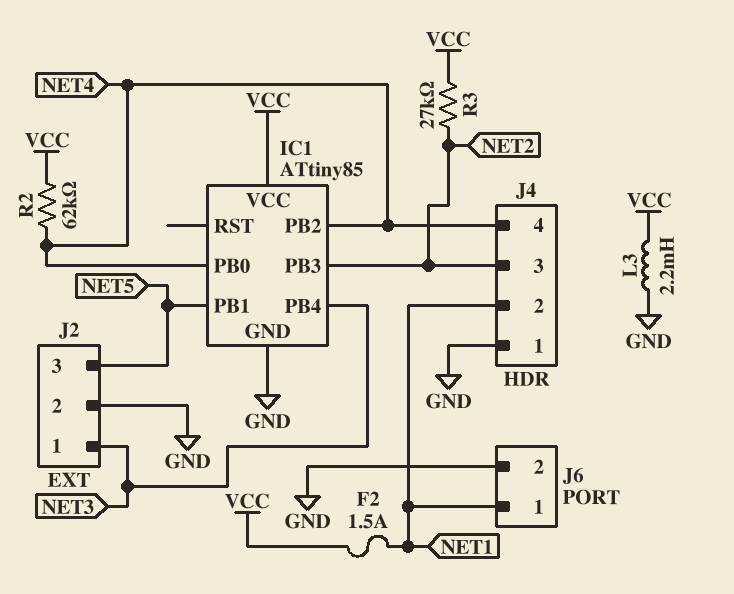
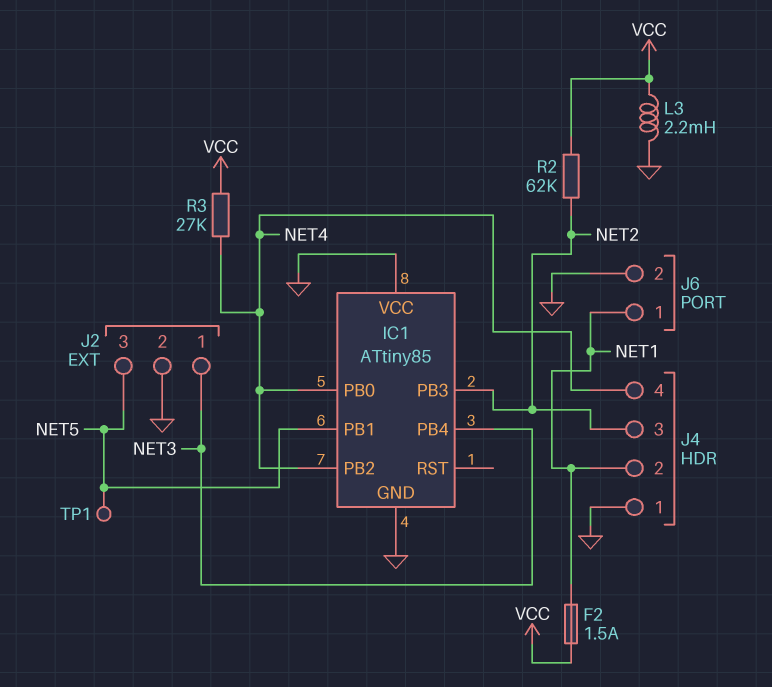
IC1 pin VCC: VCC -> GND
R2: 62k (NET4, VCC) -> 62k (NET2, VCC)
R3: 27k (NET2, VCC) -> 27k (NET4, VCC)
TP1: none -> test point (NET5)

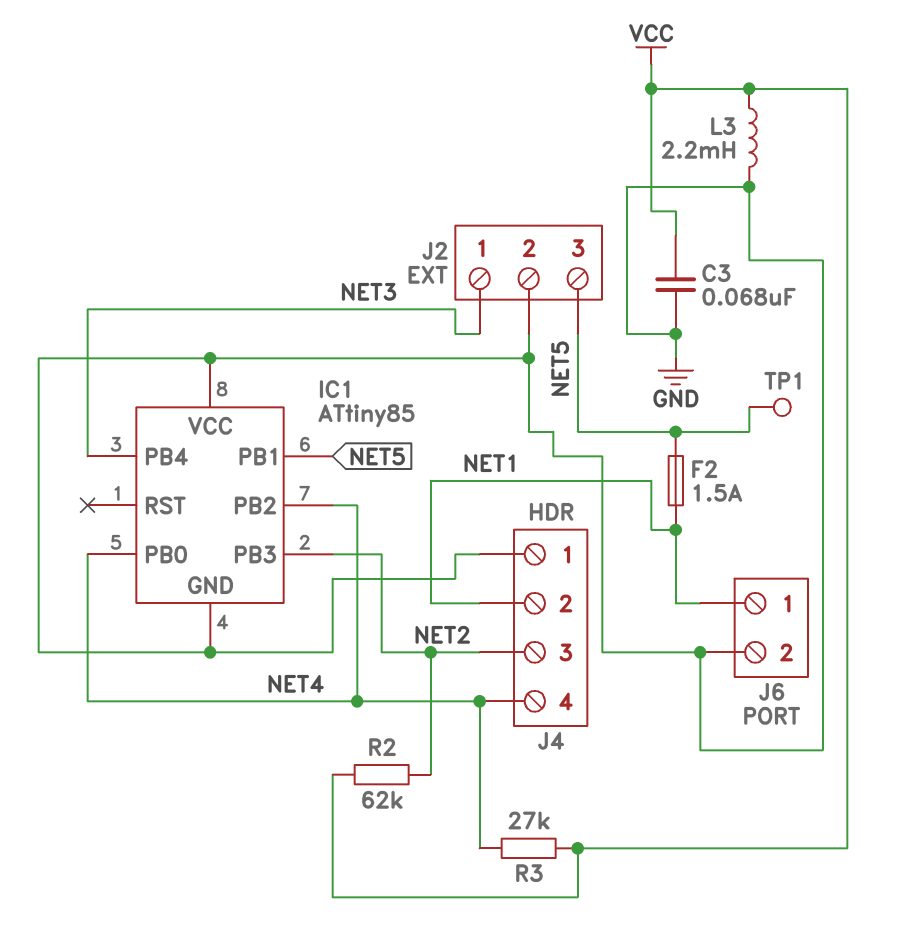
C3: none -> 68nF (GND, VCC)
F2: 1.5A (NET1, VCC) -> 1.5A (NET1, NET5)

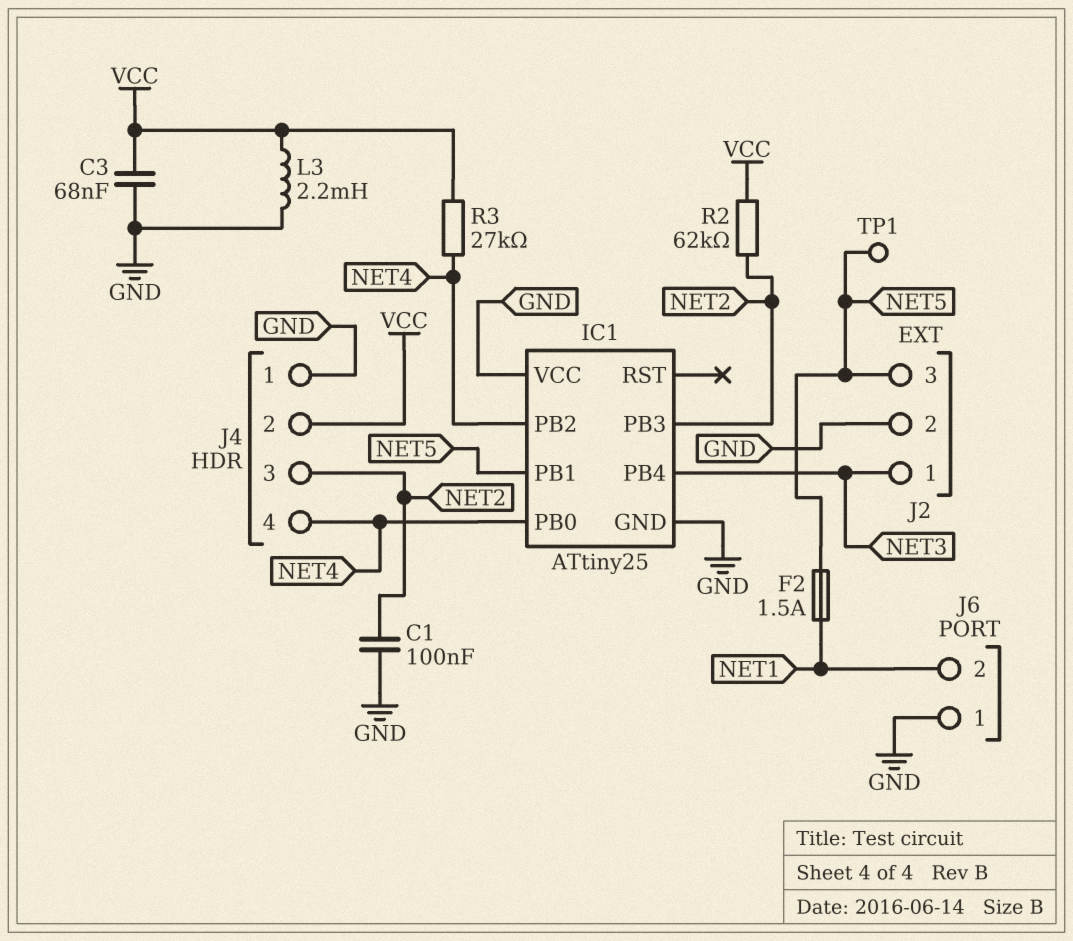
C1: none -> 100nF (GND, NET2)
IC1: ATtiny85 -> ATtiny25
J4 pin 2: NET1 -> VCC
J6 pin 1: NET1 -> GND
J6 pin 2: GND -> NET1

